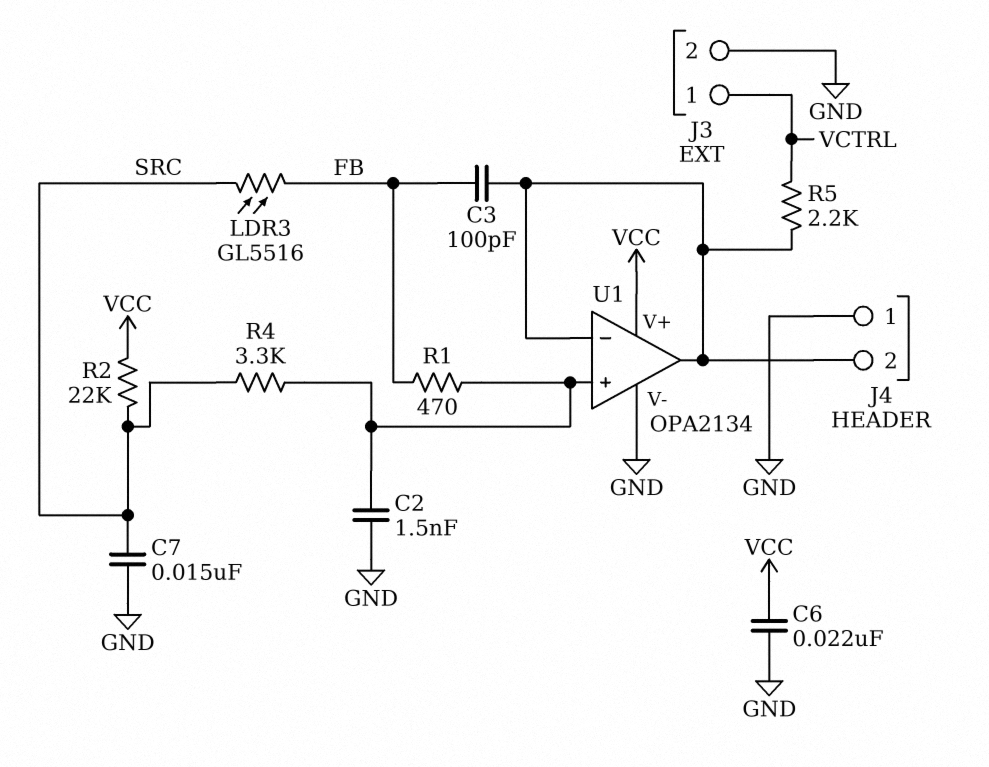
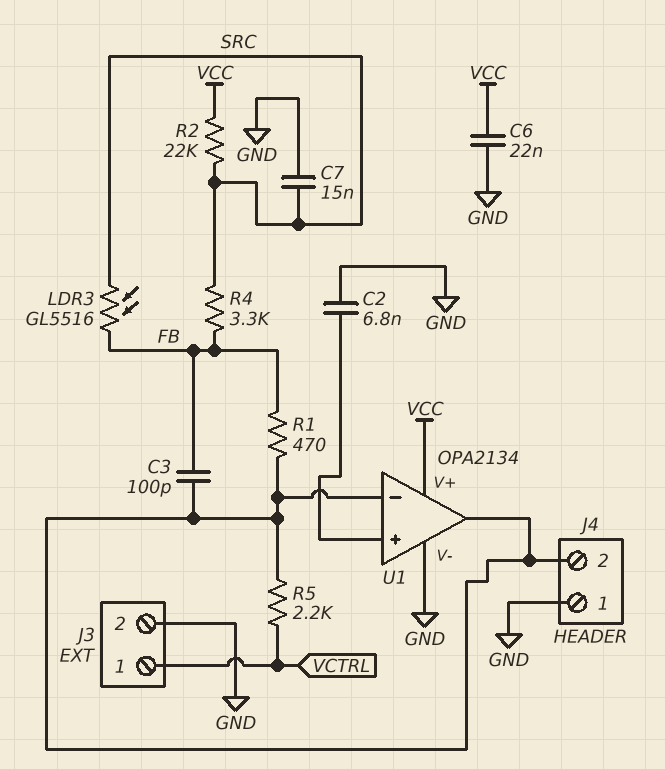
C2: 1.5nF (GND, U1/in+) -> 6.8nF (GND, U1/in+)
R1: 470 (FB, U1/in+) -> 470 (FB, J4/2)
R4: 3.3k (SRC, U1/in+) -> 3.3k (FB, SRC)

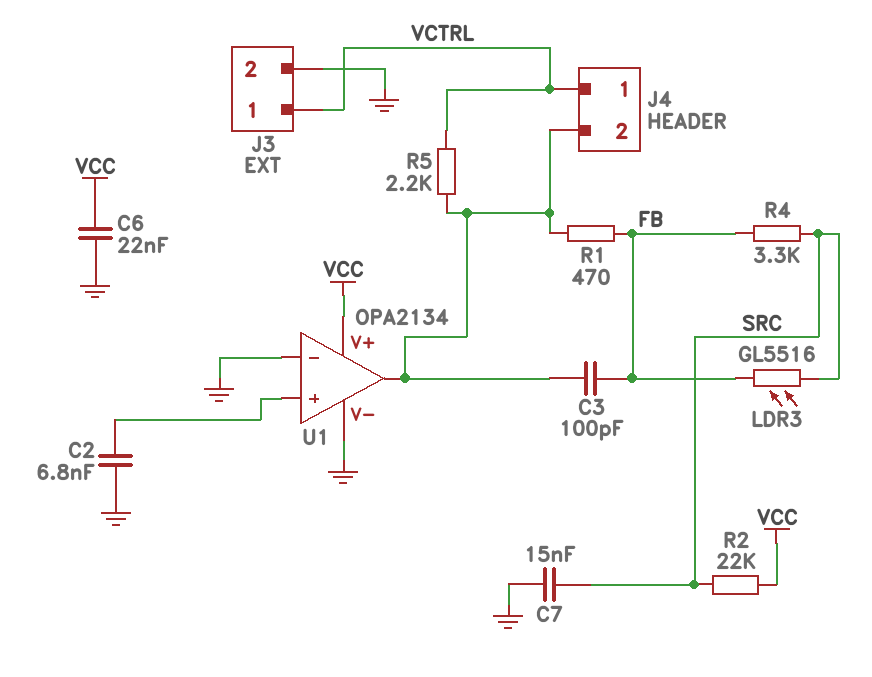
J4 pin 1: GND -> VCTRL
U1 pin in-: J4/2 -> GND

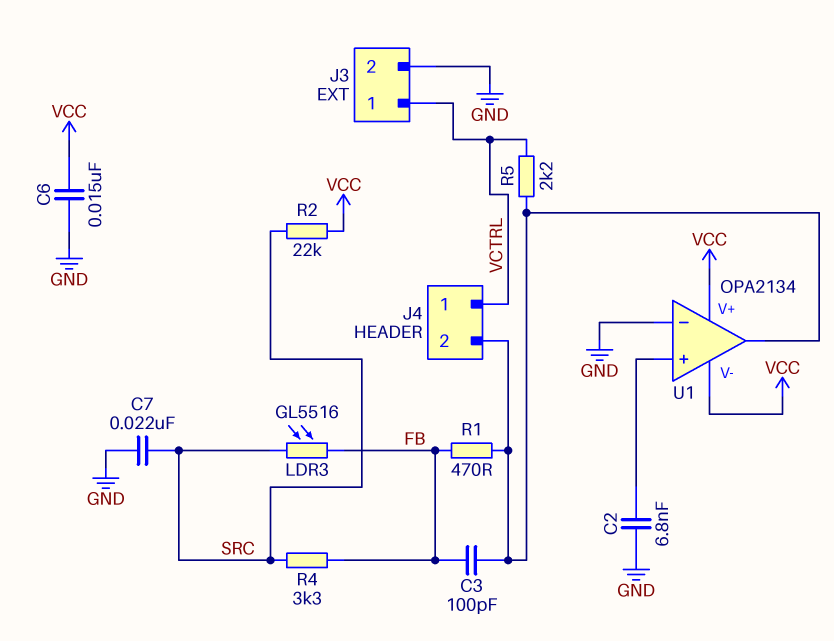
C6: 22nF (GND, VCC) -> 15nF (GND, VCC)
C7: 15nF (GND, SRC) -> 22nF (GND, SRC)
U1 pin V-: GND -> VCC

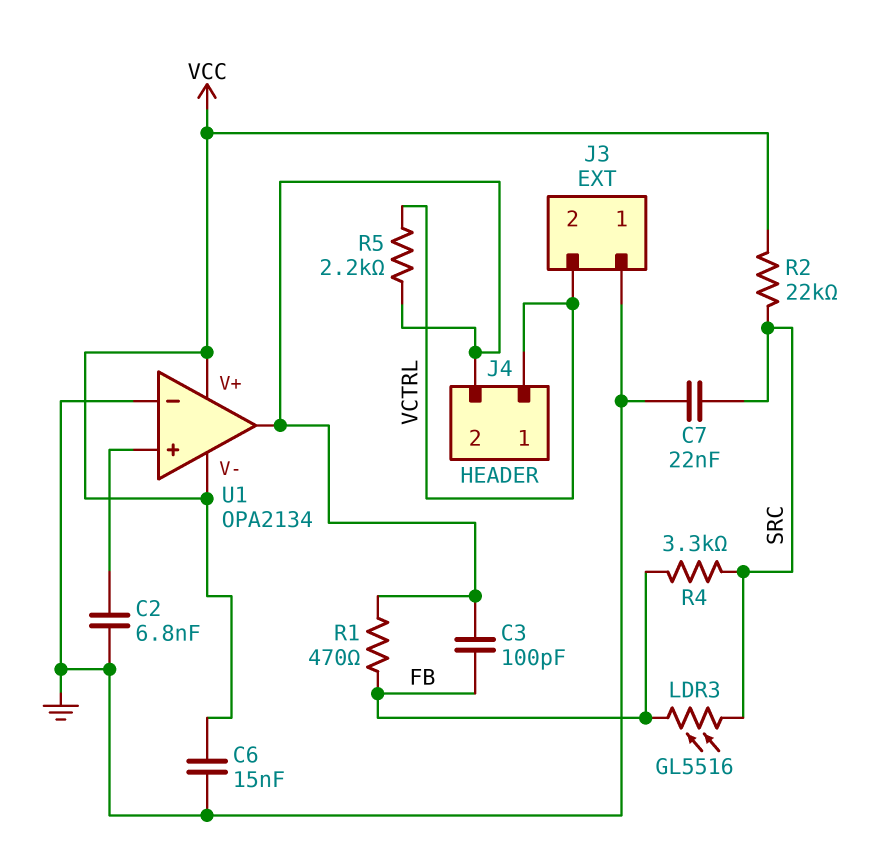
J3 pin 1: VCTRL -> GND
J3 pin 2: GND -> VCTRL

